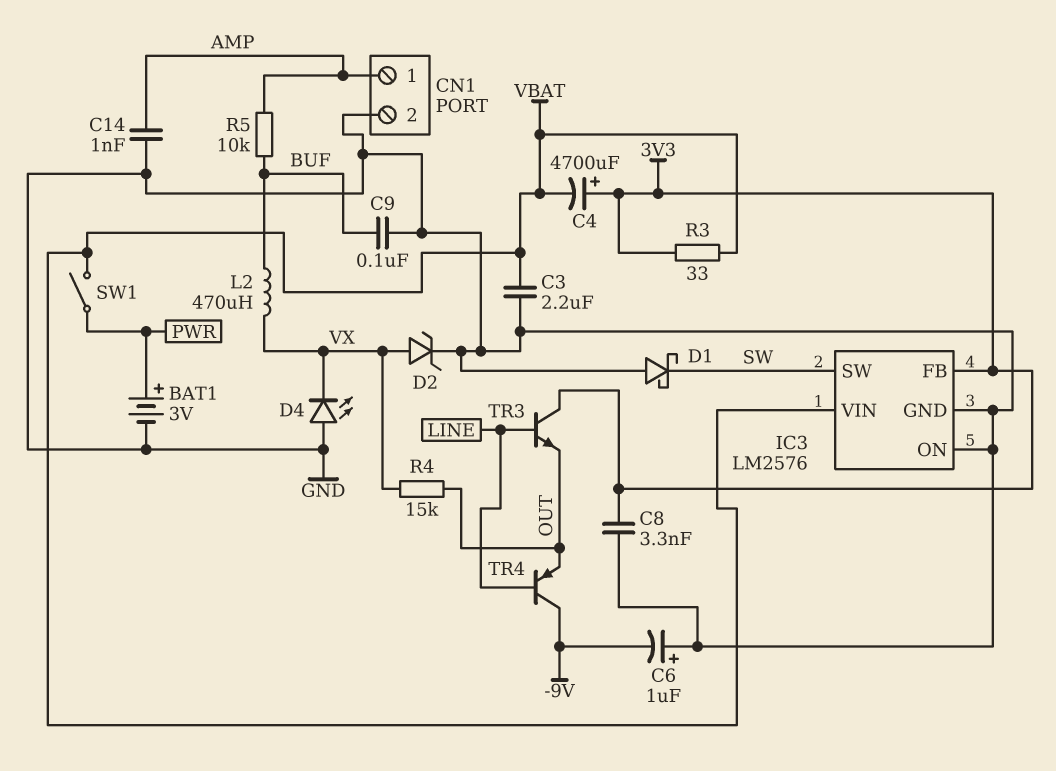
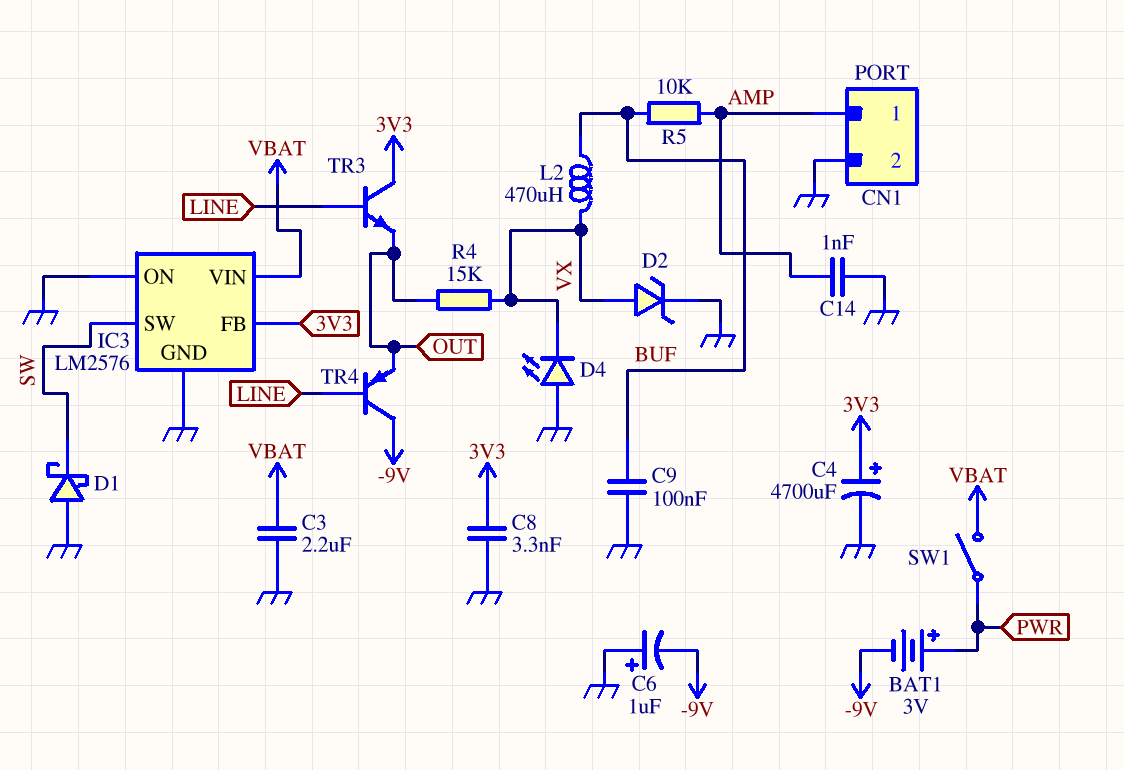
BAT1: 3V (plus PWR, minus GND) -> 3V (plus PWR, minus -9V)
C4: 4700uF (plus 3V3, minus VBAT) -> 4700uF (plus 3V3, minus GND)
R3: 33 (3V3, VBAT) -> none

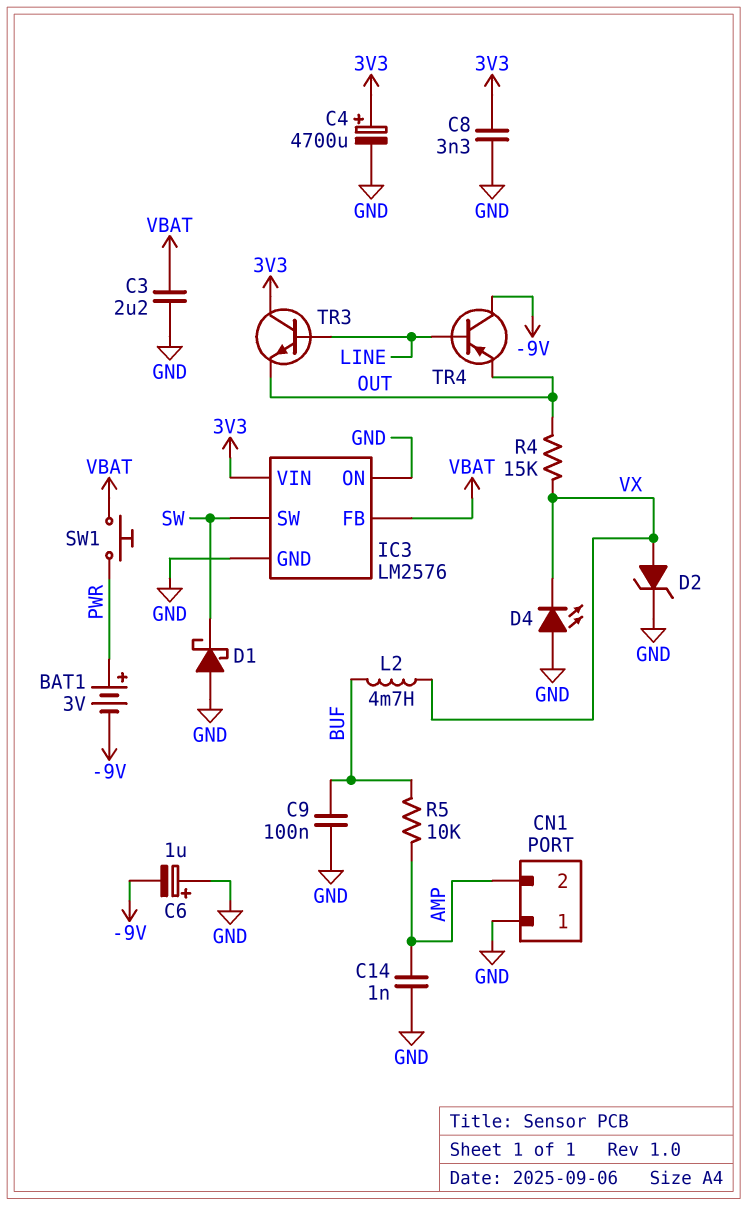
CN1 pin 1: AMP -> GND
CN1 pin 2: GND -> AMP
IC3 pin FB: 3V3 -> VBAT
IC3 pin VIN: VBAT -> 3V3
L2: 470uH (BUF, VX) -> 4.7mH (BUF, VX)
SW1: switch (PWR, VBAT) -> button (PWR, VBAT)

